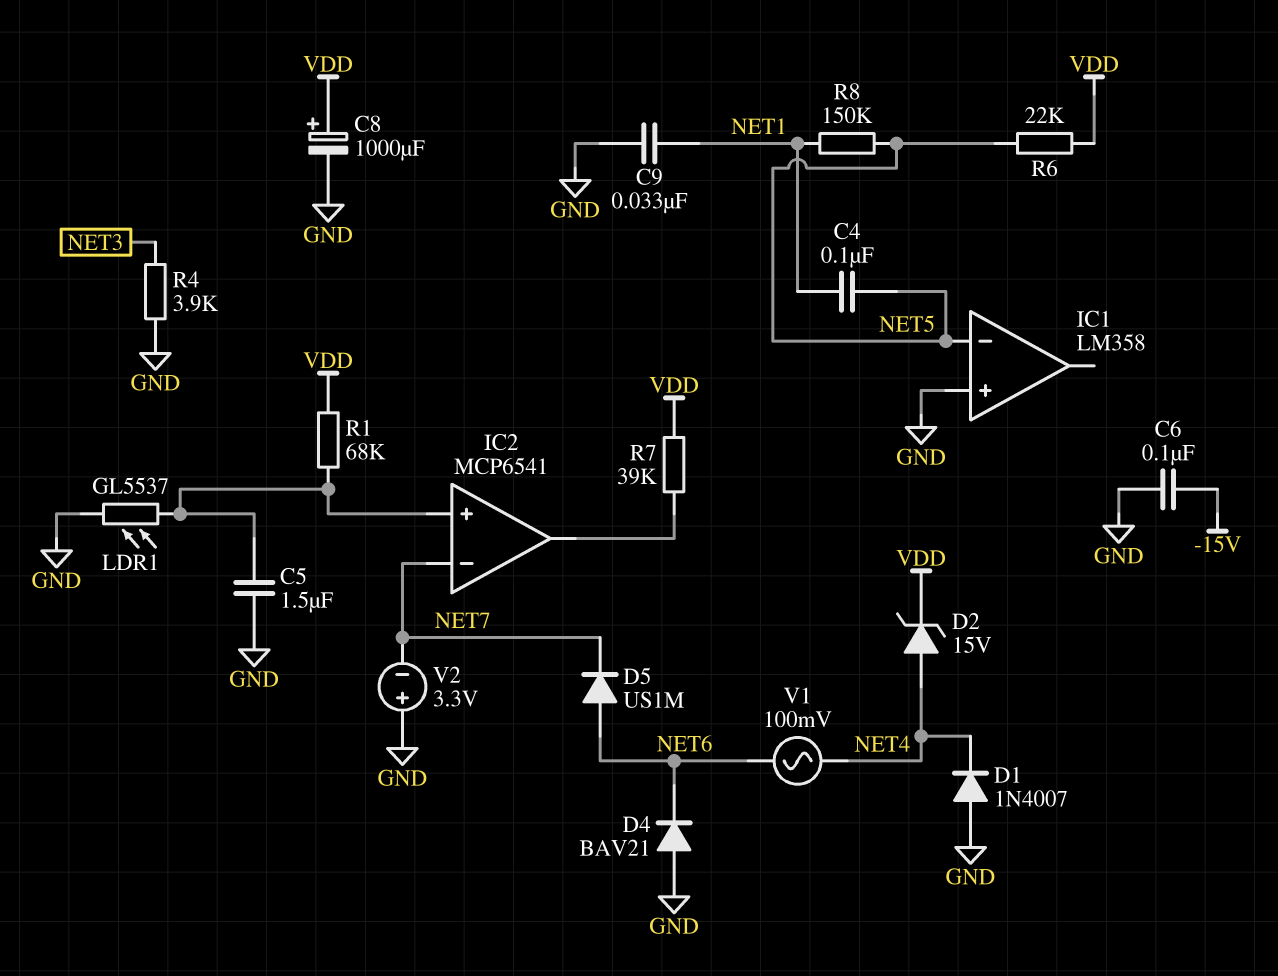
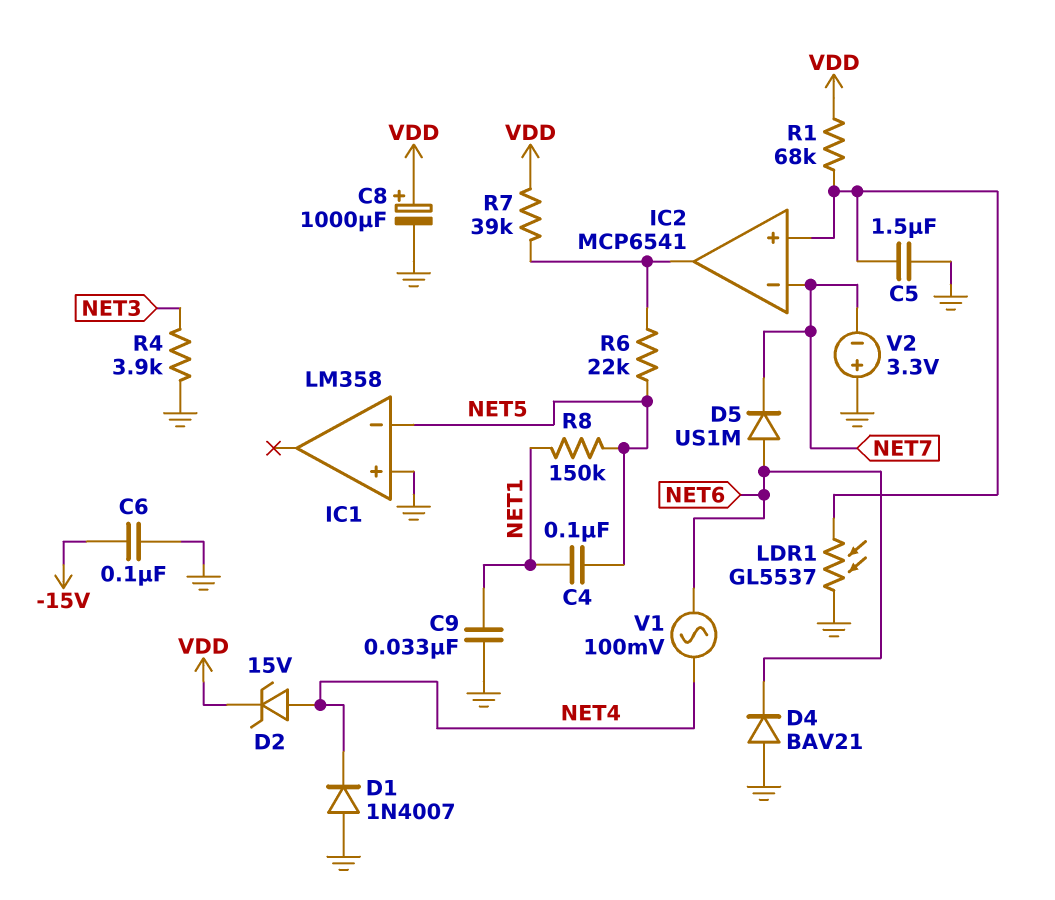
R6: 22k (NET5, VDD) -> 22k (IC2/out, NET5)

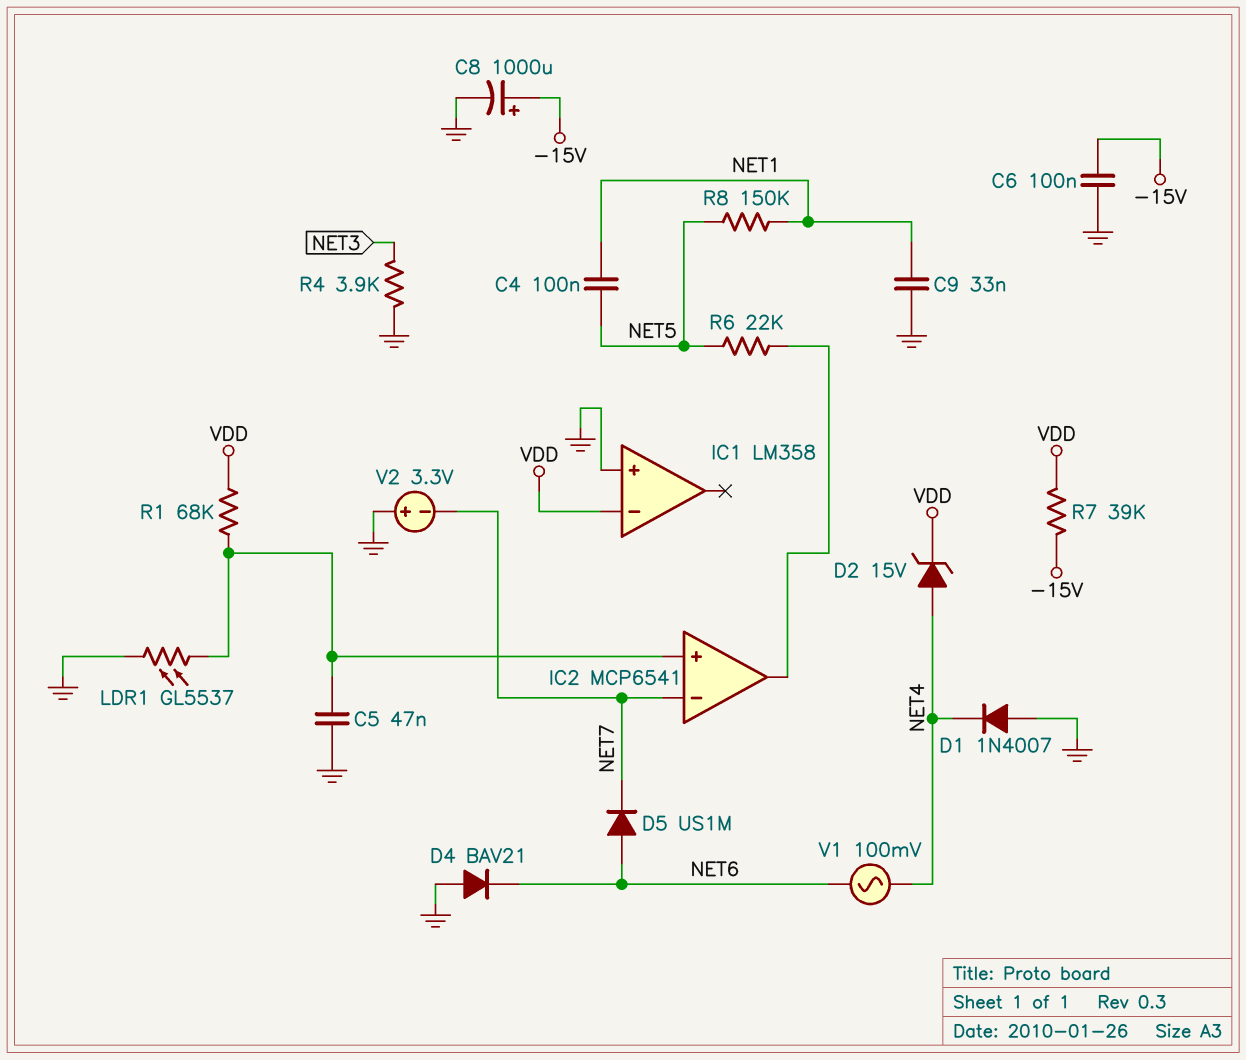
C5: 1.5uF (GND, IC2/in+) -> 47nF (GND, IC2/in+)
C8: 1000uF (plus VDD, minus GND) -> 1000uF (plus -15V, minus GND)
IC1 pin in-: NET5 -> VDD
R7: 39k (IC2/out, VDD) -> 39k (-15V, VDD)

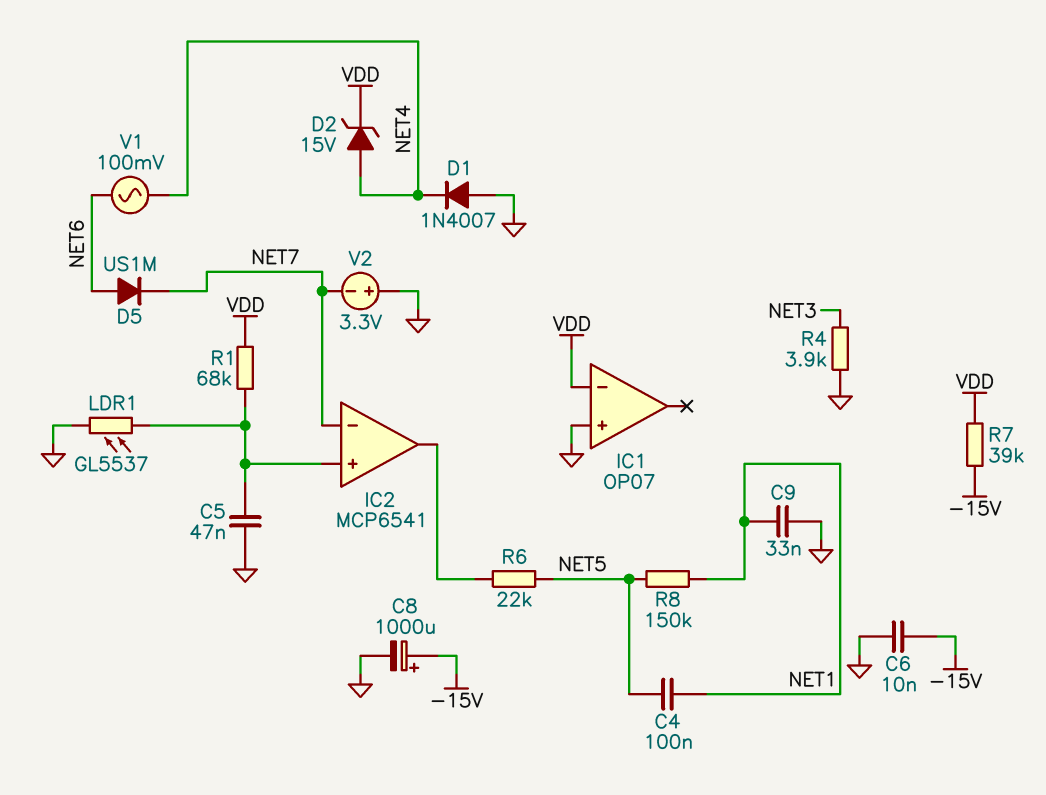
C6: 100nF (-15V, GND) -> 10nF (-15V, GND)
D4: diode BAV21 (A GND, K NET6) -> none
IC1: LM358 -> OP07

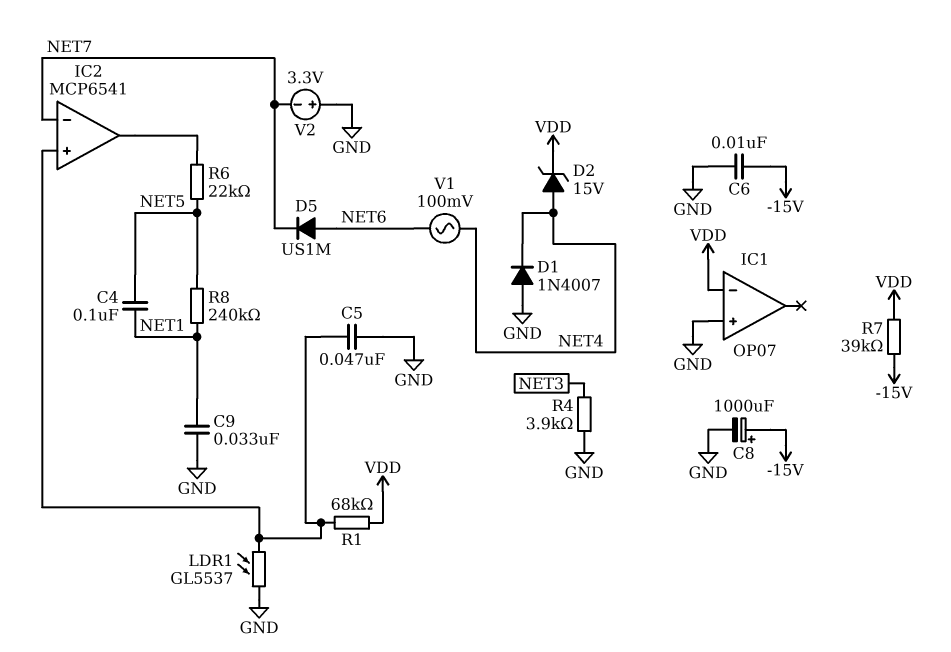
R8: 150k (NET1, NET5) -> 240k (NET1, NET5)

